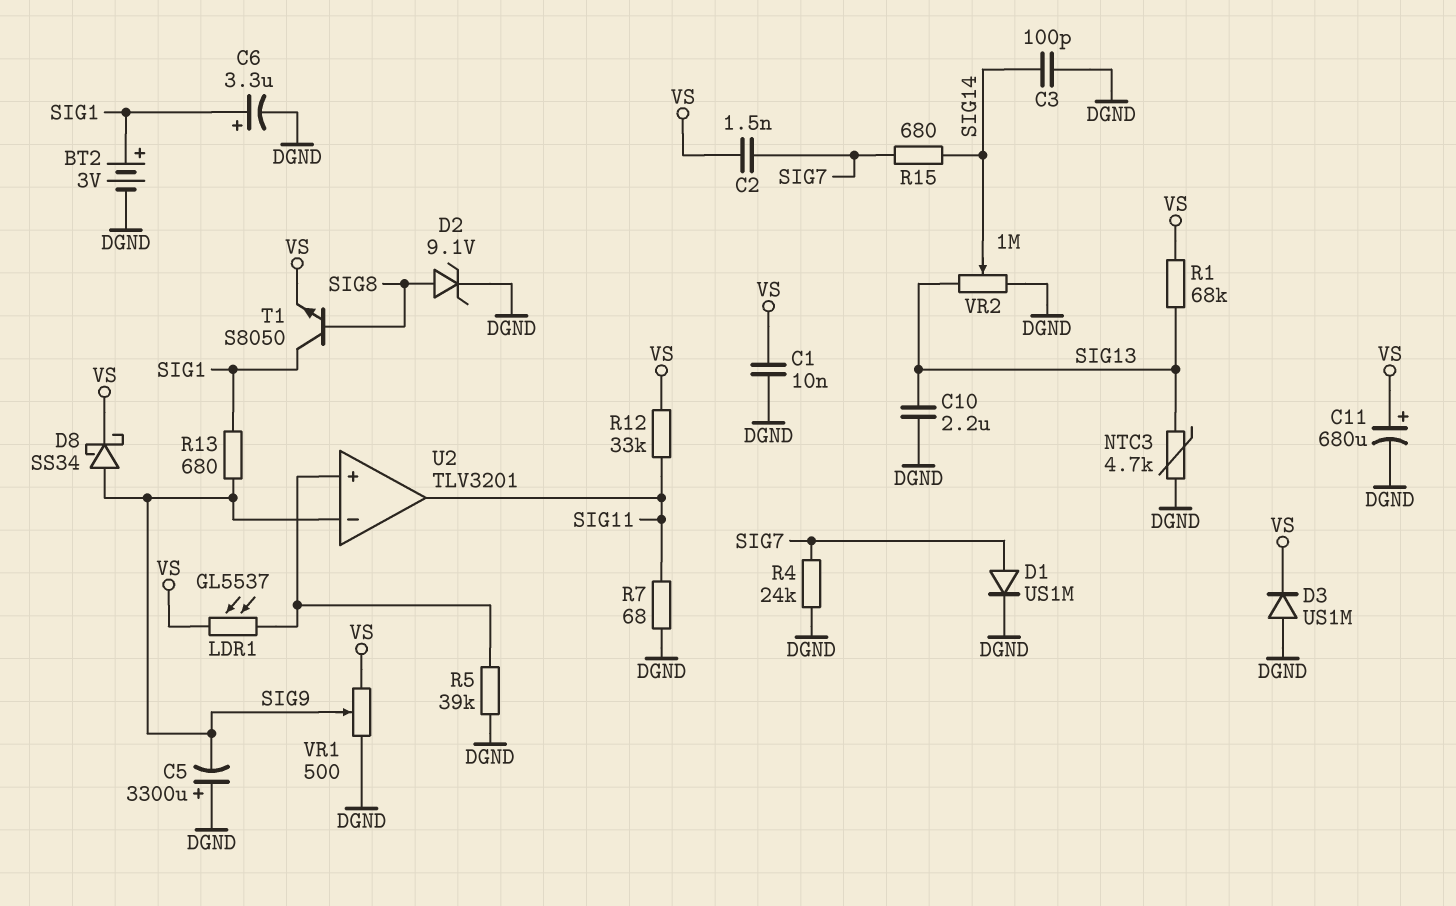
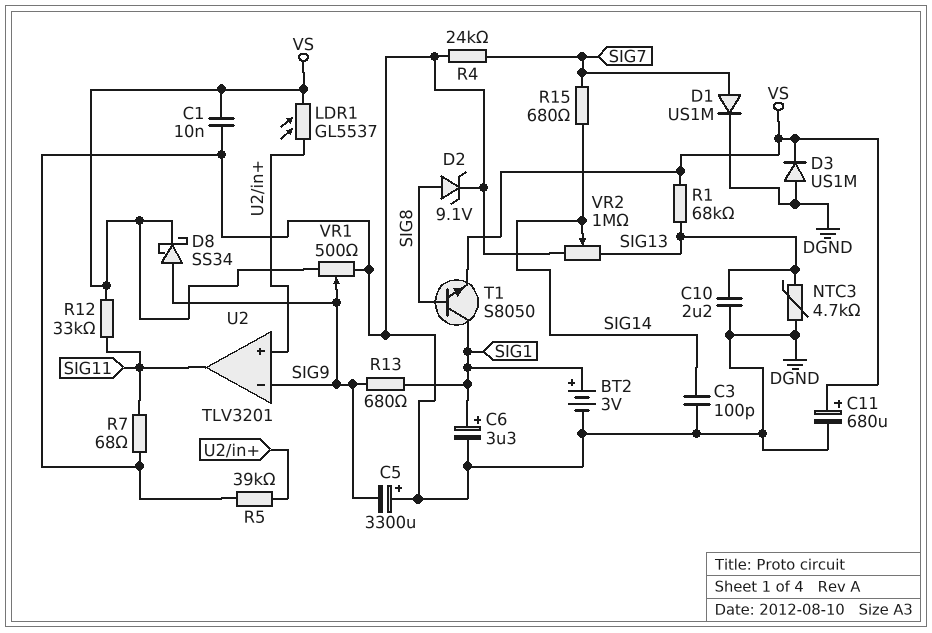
C2: 1.5nF (SIG7, VS) -> none

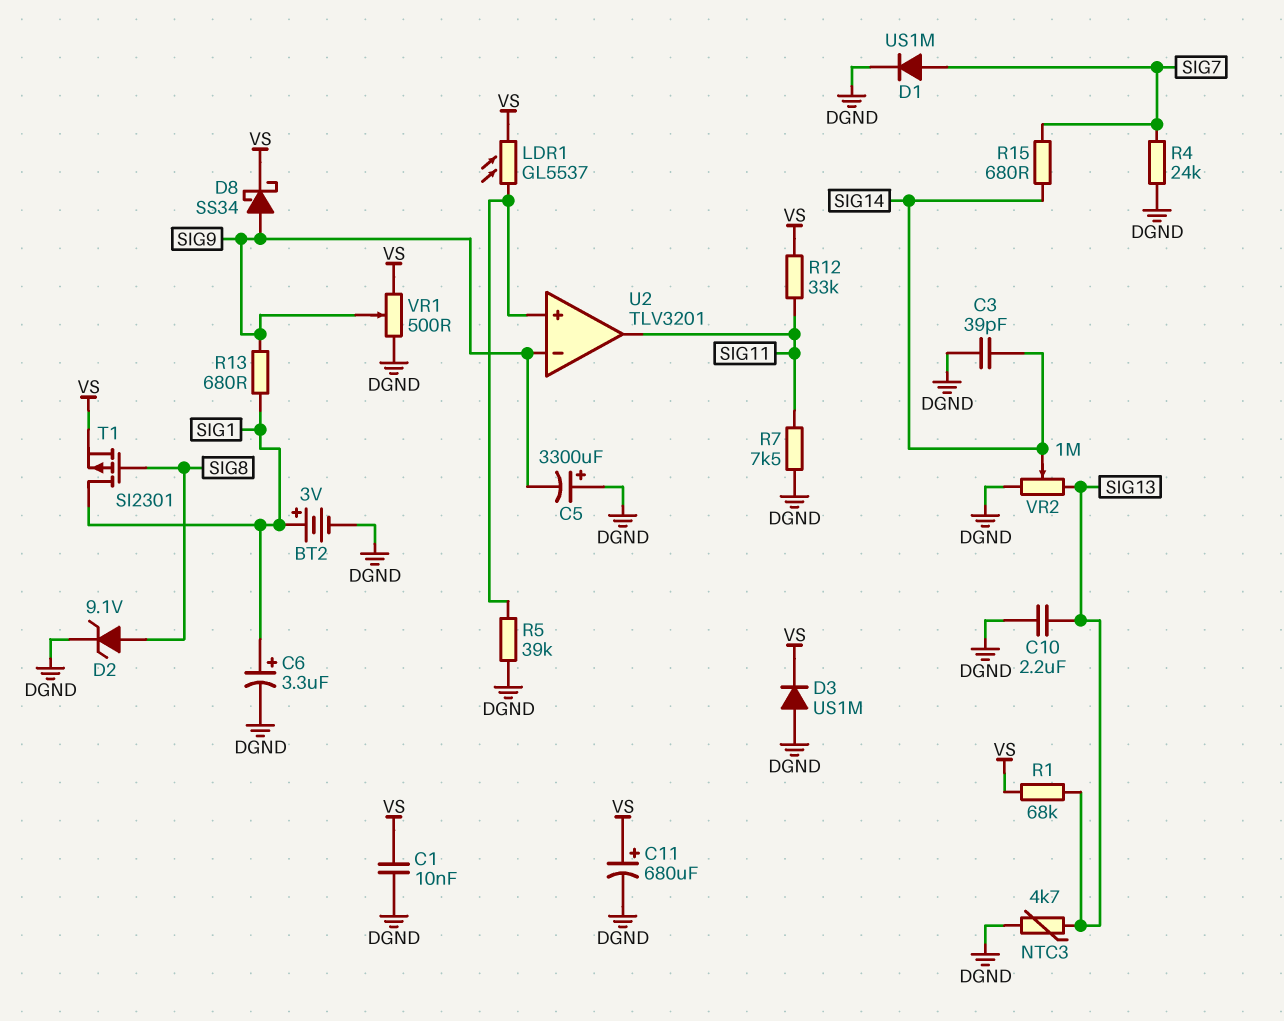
C3: 100pF (DGND, SIG14) -> 39pF (DGND, SIG14)
R7: 68 (DGND, SIG11) -> 7.5k (DGND, SIG11)
T1: NPN S8050 (B SIG8, C SIG1, E VS) -> PMOS SI2301 (G SIG8, D SIG1, S VS)

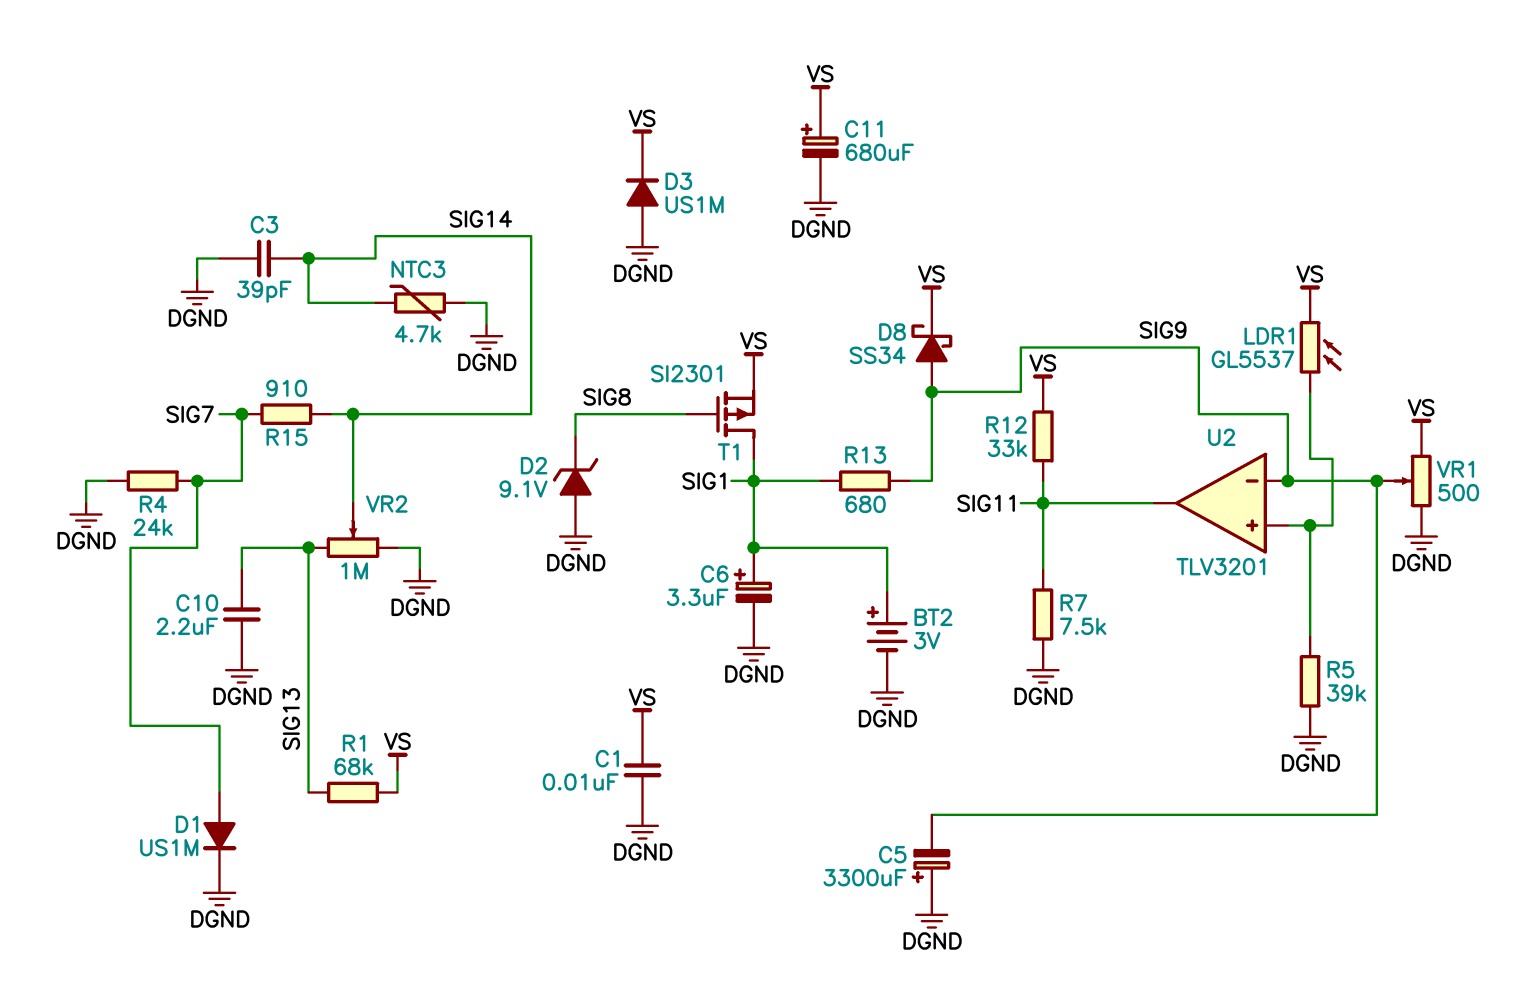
D2: zener 9.1V (A SIG8, K DGND) -> zener 9.1V (A DGND, K SIG8)
NTC3: 4.7k (DGND, SIG13) -> 4.7k (DGND, SIG14)
R15: 680 (SIG7, SIG14) -> 910 (SIG7, SIG14)

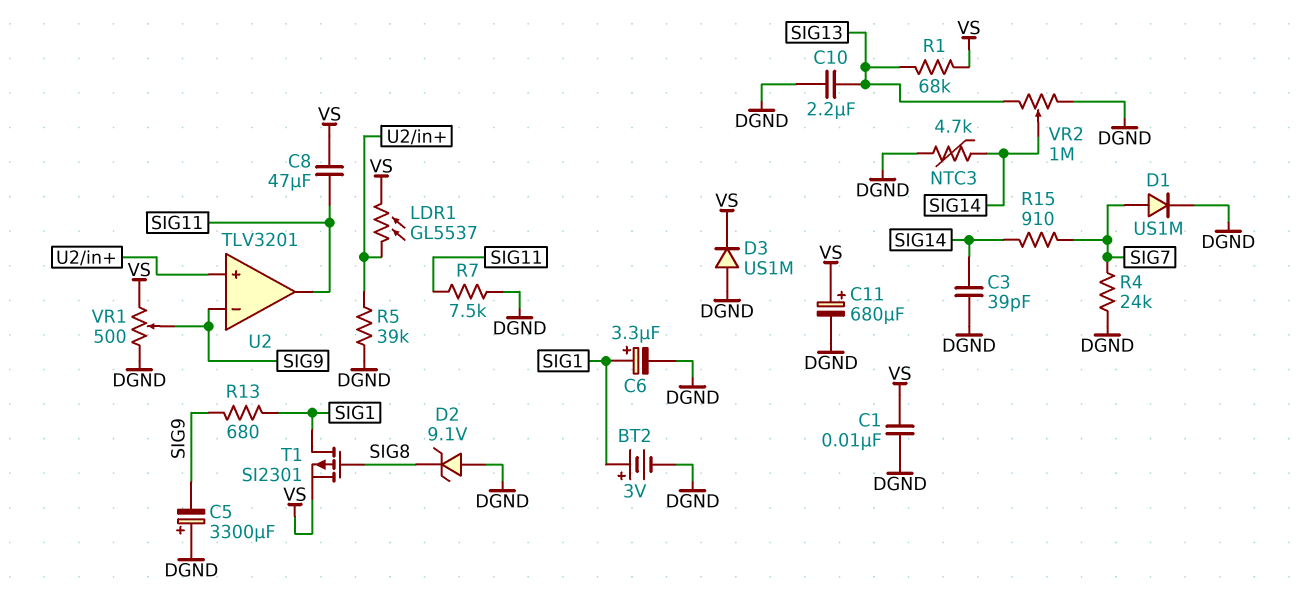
C8: none -> 47uF (SIG11, VS)
D8: schottky SS34 (A SIG9, K VS) -> none
R12: 33k (SIG11, VS) -> none

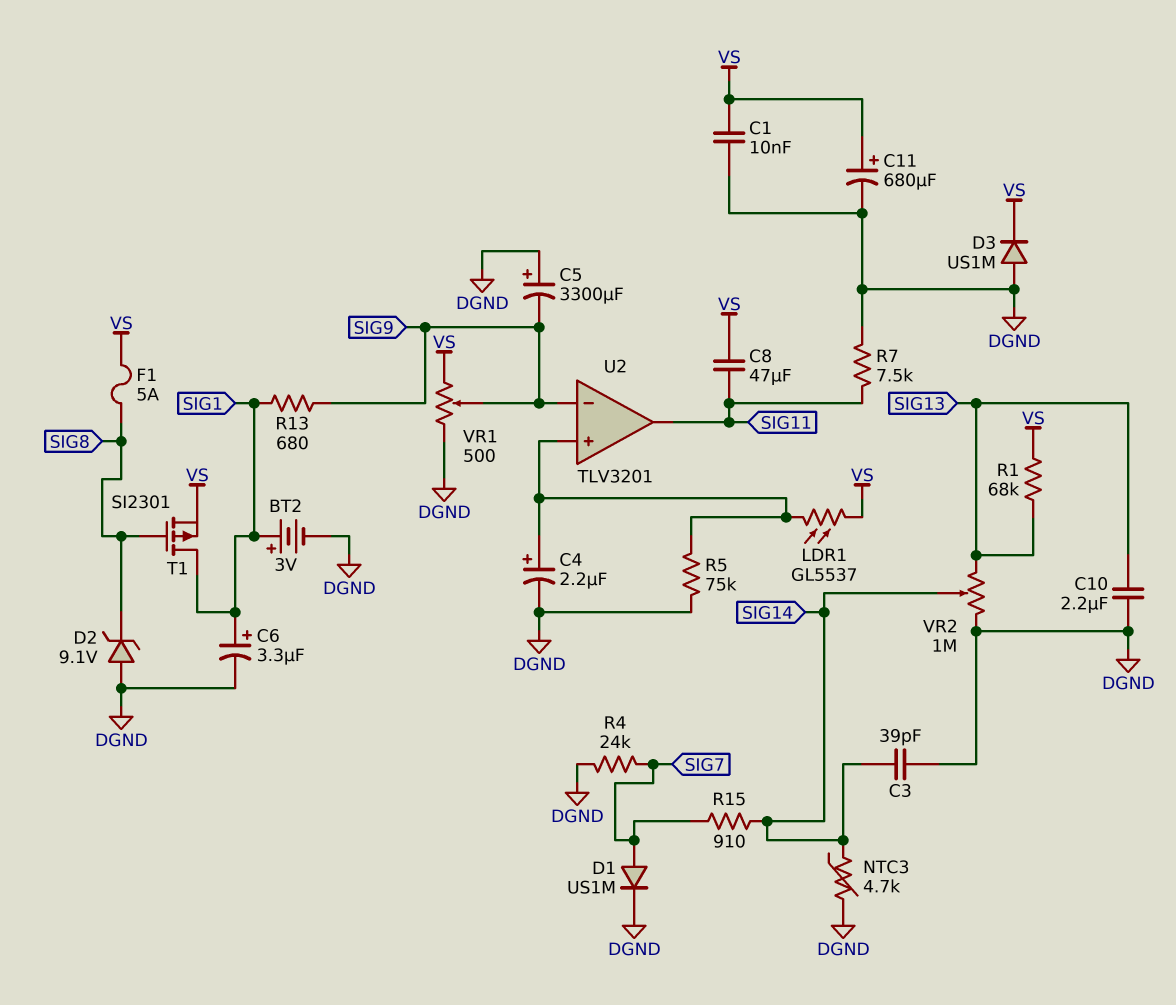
C4: none -> 2.2uF (plus U2/in+, minus DGND)
F1: none -> 5A (SIG8, VS)
R5: 39k (DGND, U2/in+) -> 75k (DGND, U2/in+)

